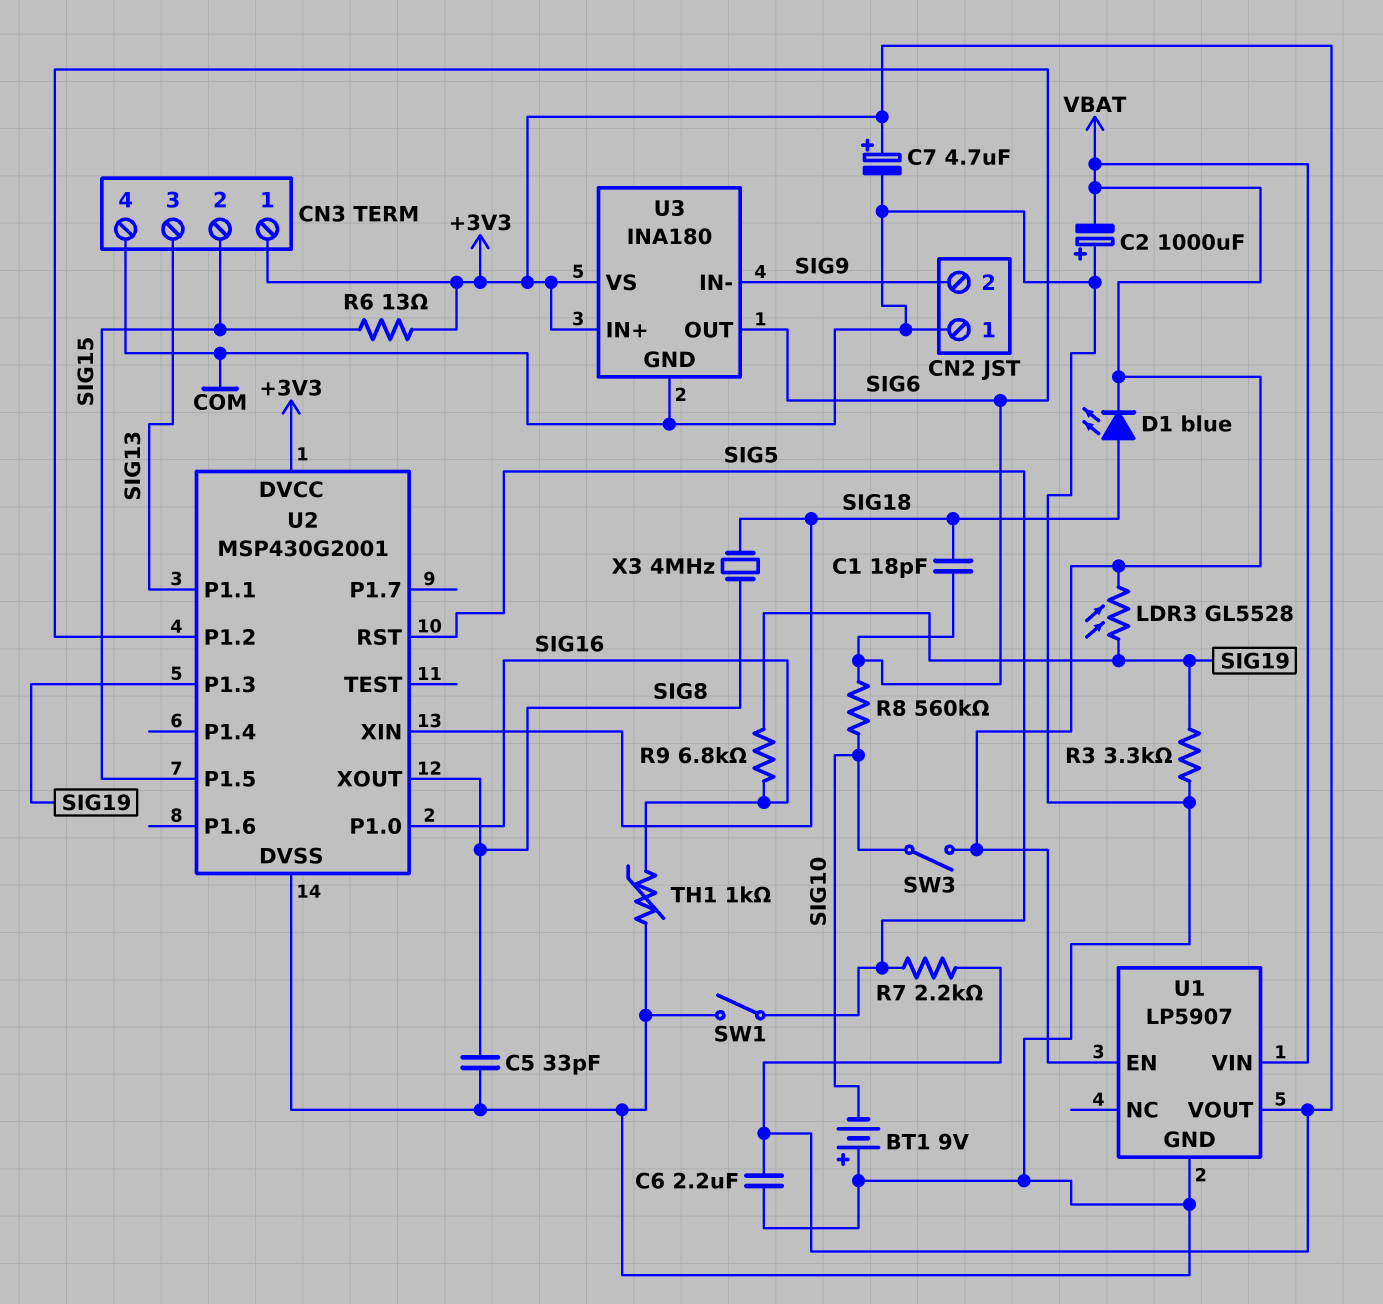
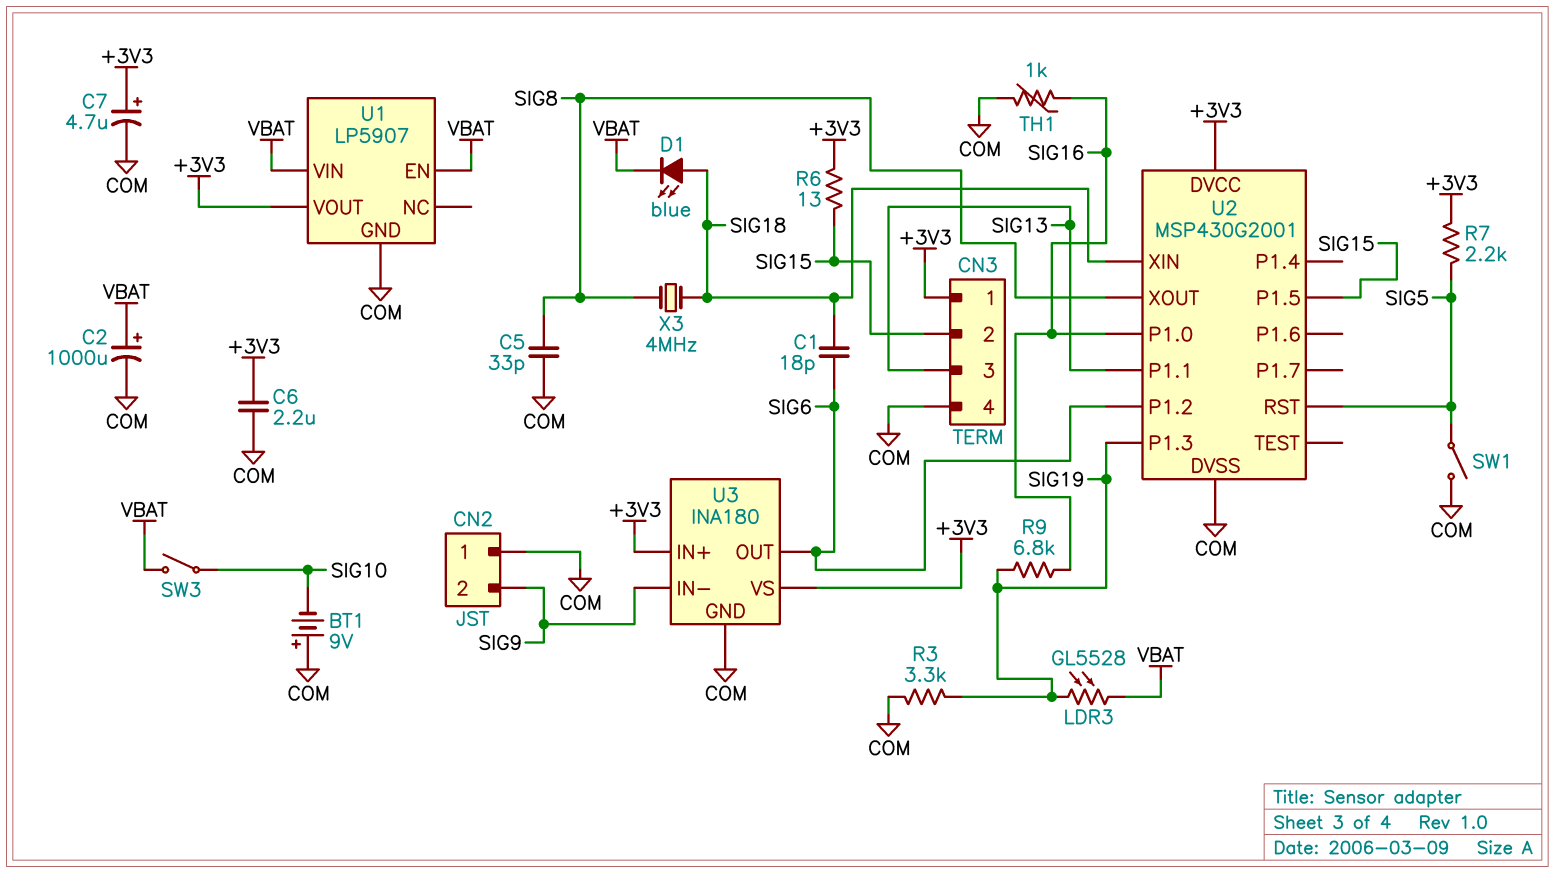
C2: 1000uF (plus COM, minus VBAT) -> 1000uF (plus VBAT, minus COM)
R8: 560k (SIG6, SIG10) -> none

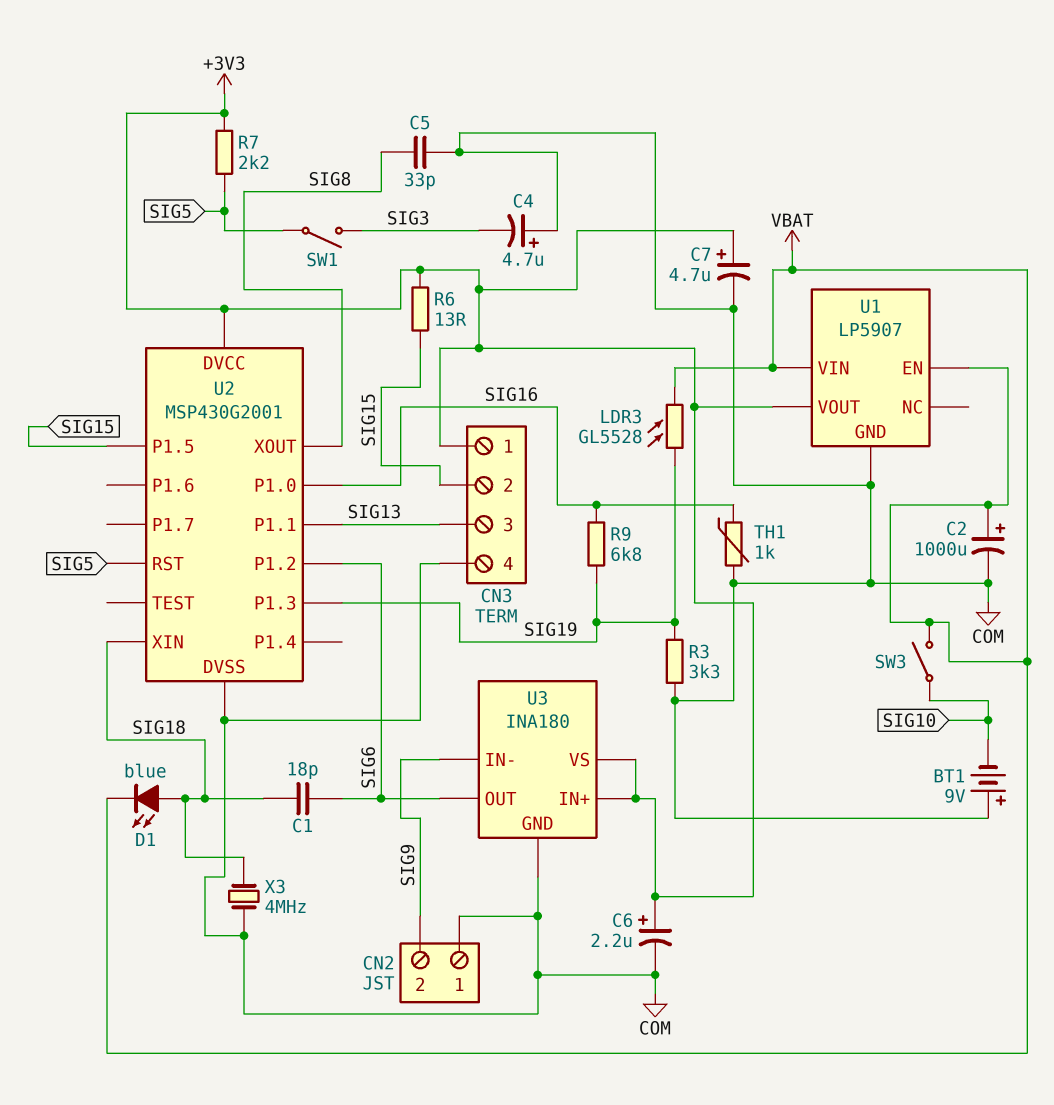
C4: none -> 4.7uF (plus COM, minus SIG3)
C6: 2.2uF (+3V3, COM) -> 2.2uF (plus +3V3, minus COM)
SW1: switch (COM, SIG5) -> switch (SIG3, SIG5)
X3: 4MHz (SIG8, SIG18) -> 4MHz (COM, SIG18)

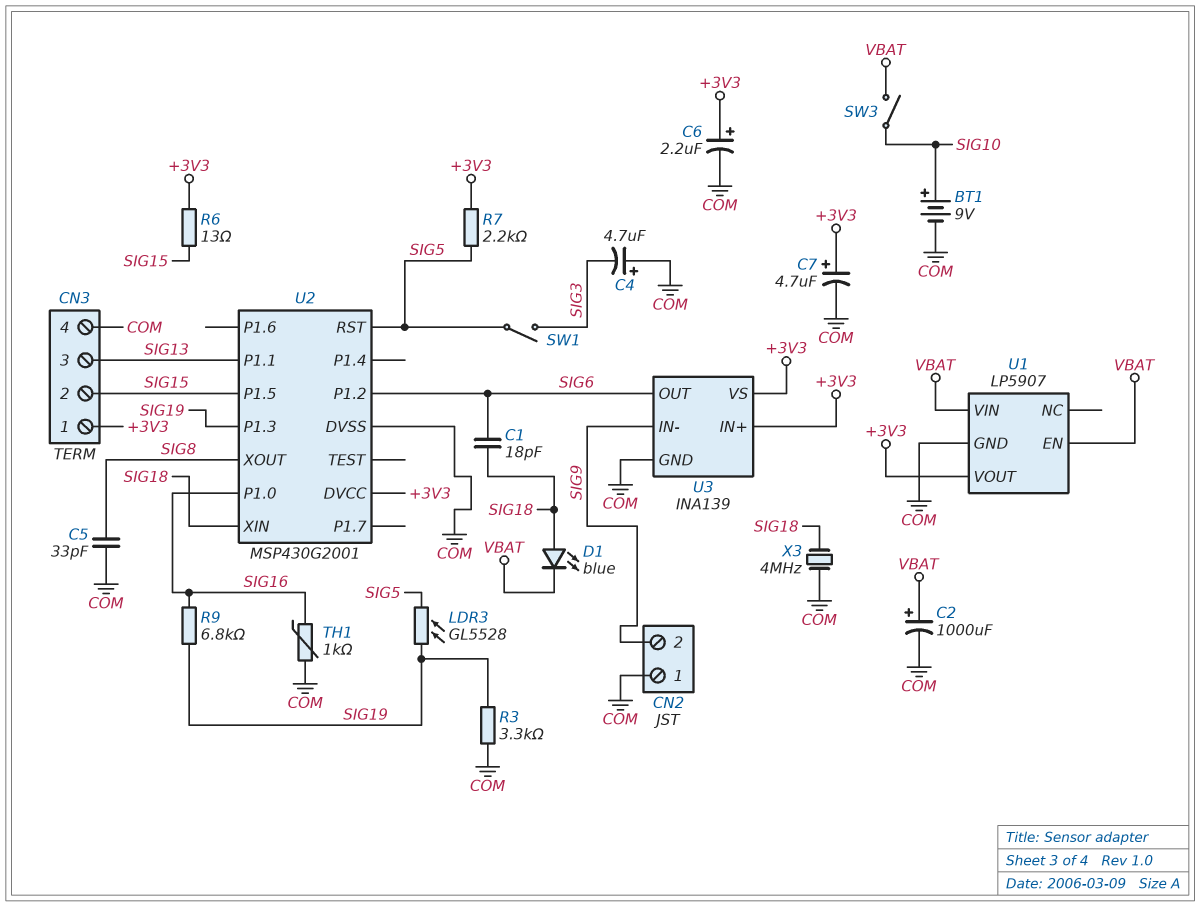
BT1: 9V (plus COM, minus SIG10) -> 9V (plus SIG10, minus COM)
LDR3: GL5528 (SIG19, VBAT) -> GL5528 (SIG5, SIG19)
U3: INA180 -> INA139

